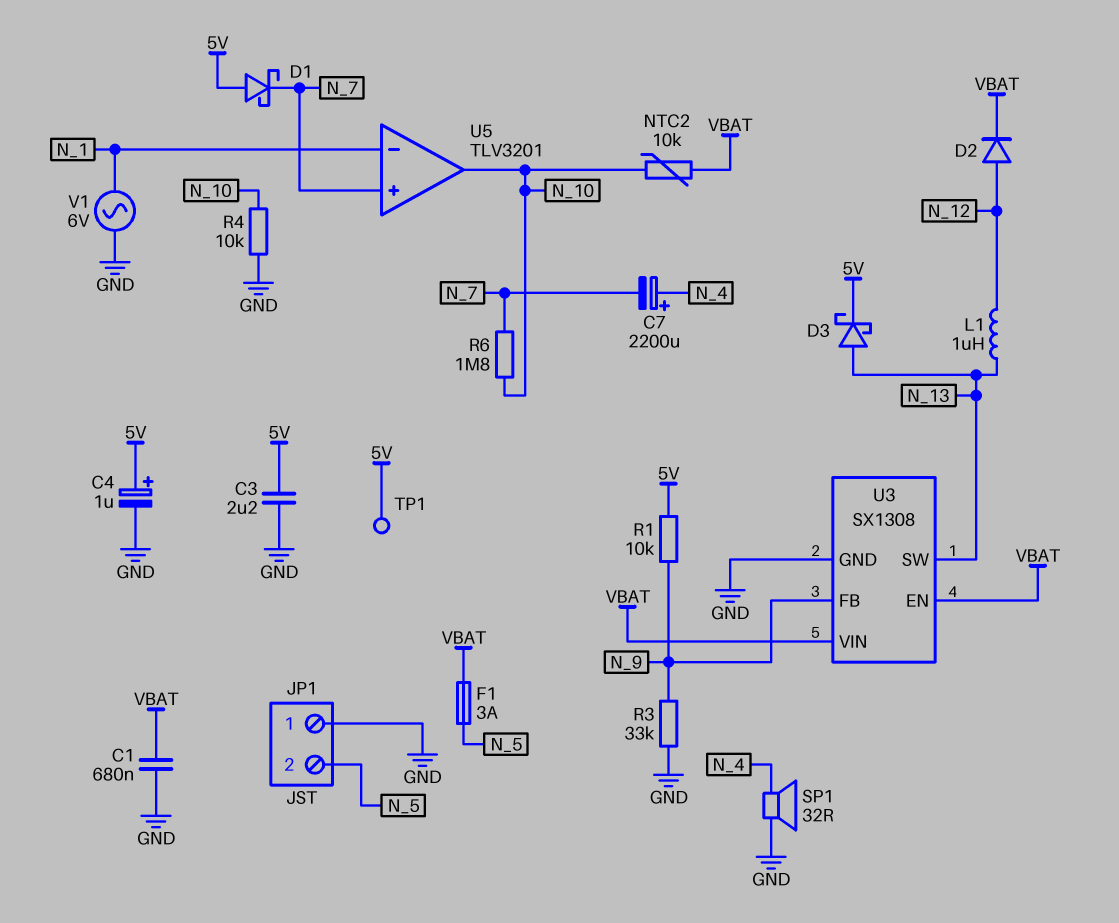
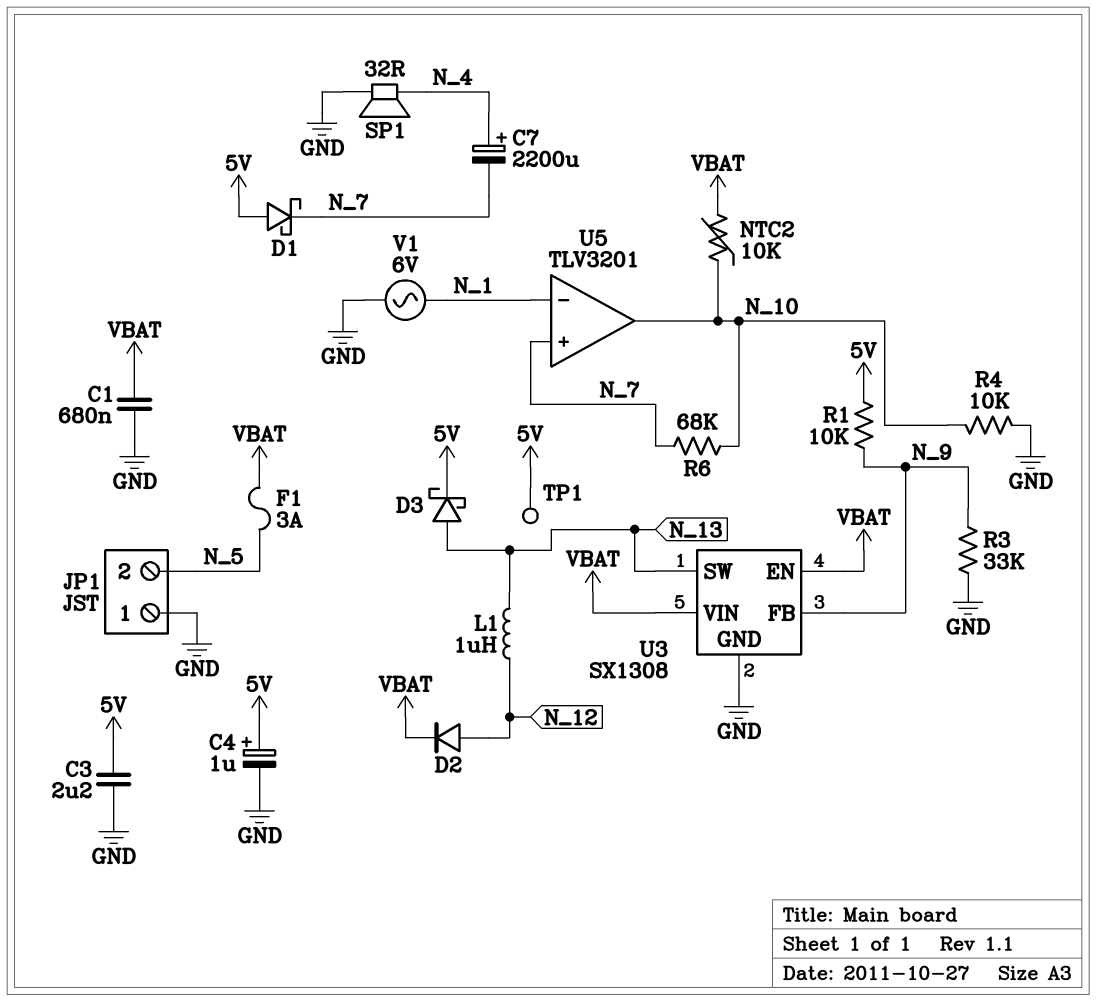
R6: 1.8M (N_7, N_10) -> 68k (N_7, N_10)

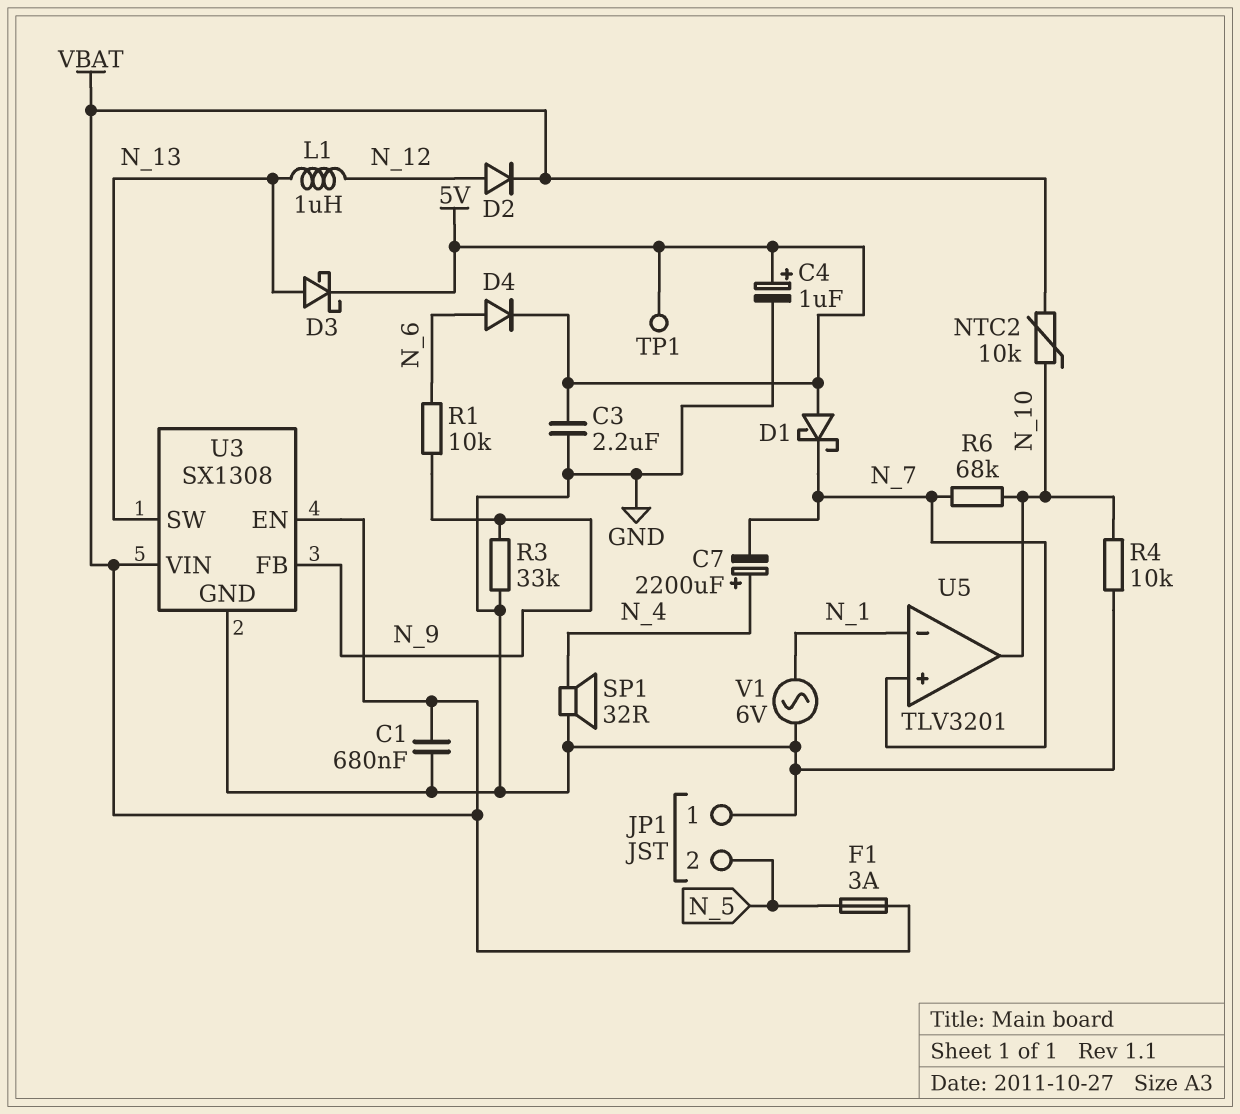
D4: none -> diode (A N_6, K 5V)
R1: 10k (5V, N_9) -> 10k (N_6, N_9)

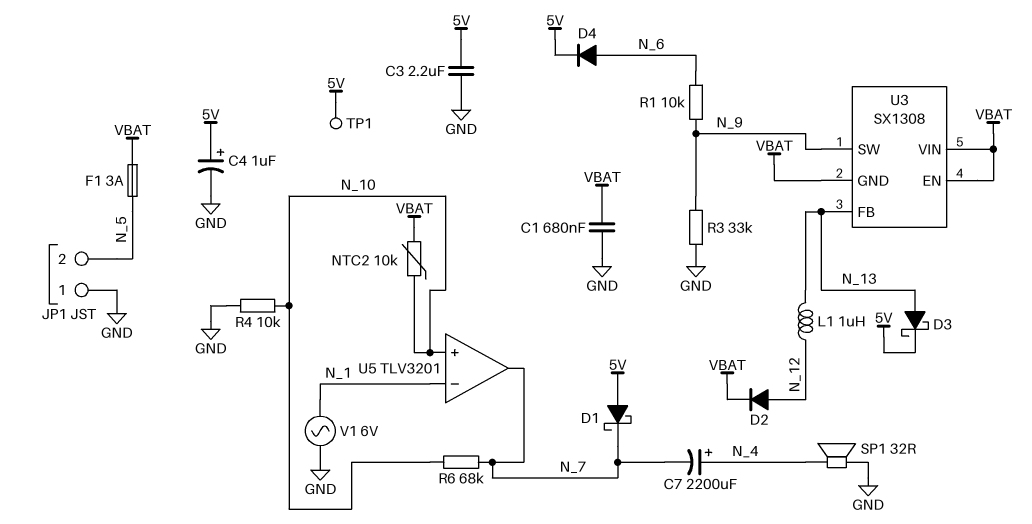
U3 pin FB: N_9 -> N_13
U3 pin GND: GND -> VBAT
U3 pin SW: N_13 -> N_9
U5 pin in+: N_7 -> N_10
U5 pin out: N_10 -> N_7

